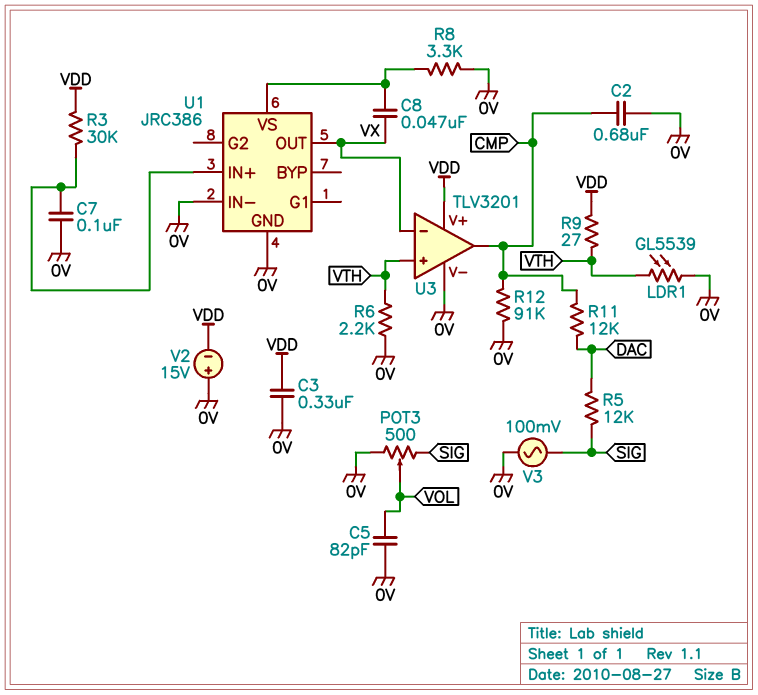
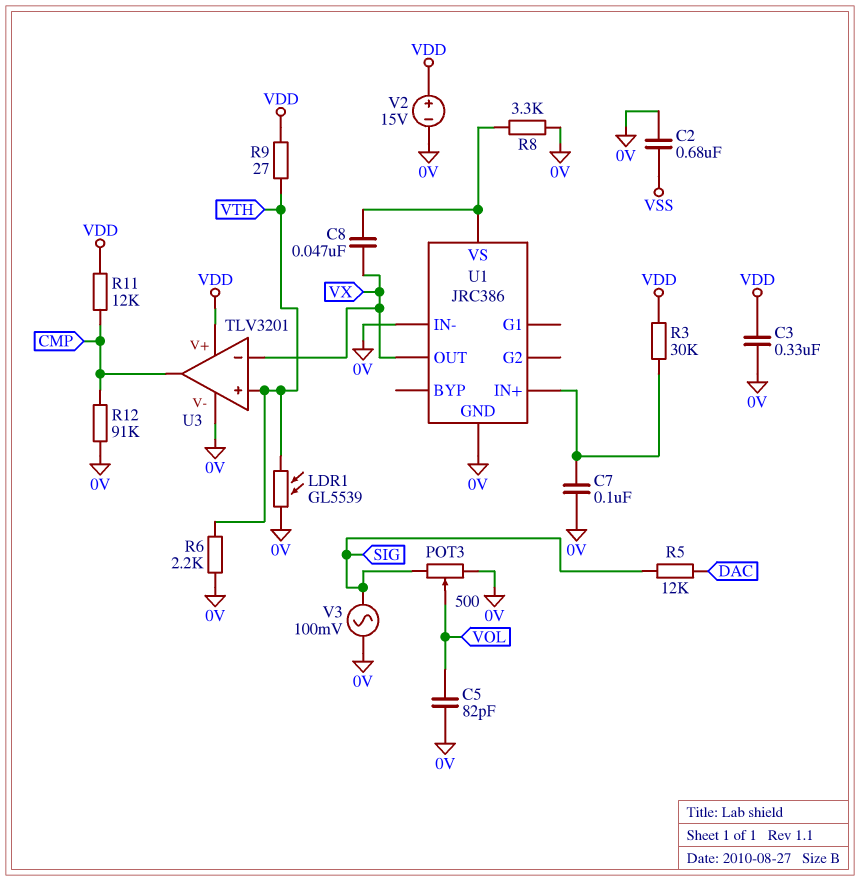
C2: 680nF (0V, CMP) -> 680nF (0V, VSS)
R11: 12k (CMP, DAC) -> 12k (CMP, VDD)
V2: 15V (plus 0V, minus VDD) -> 15V (plus VDD, minus 0V)

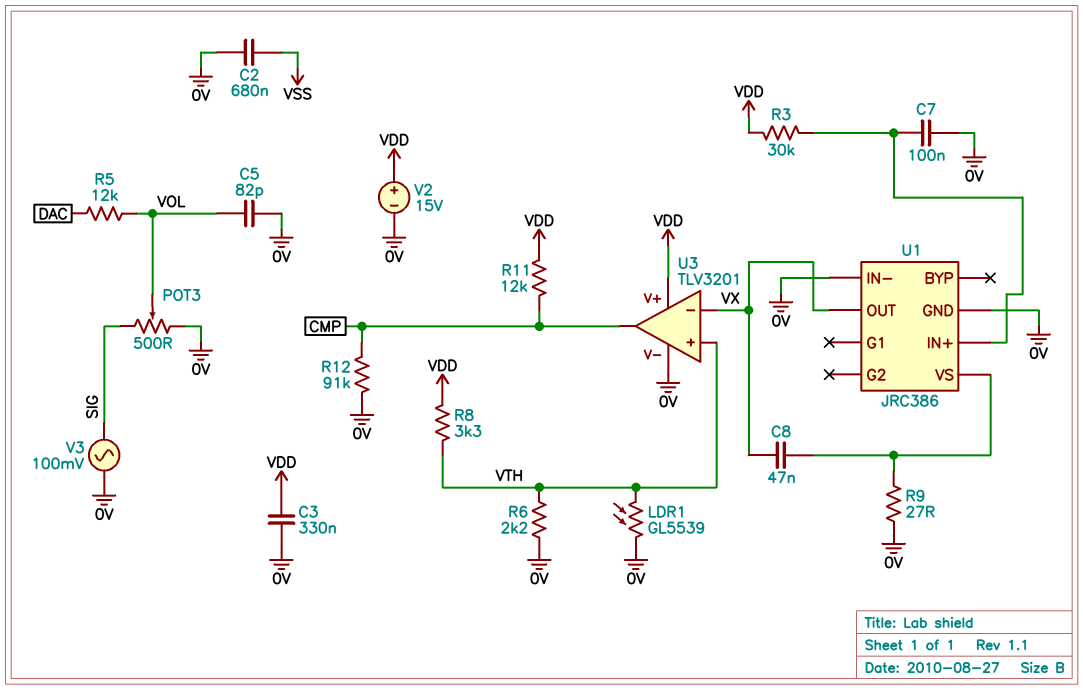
R5: 12k (DAC, SIG) -> 12k (DAC, VOL)
R8: 3.3k (0V, U1/VS) -> 3.3k (VDD, VTH)
R9: 27 (VDD, VTH) -> 27 (0V, U1/VS)

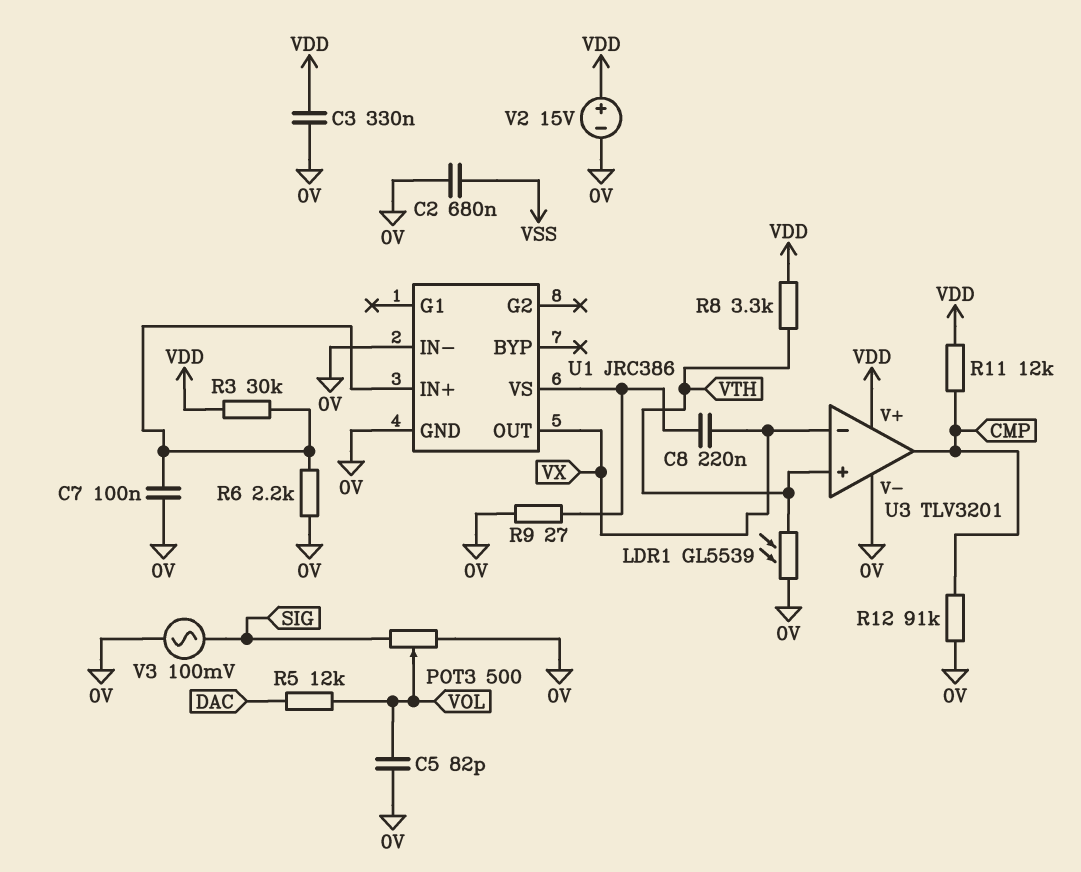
C8: 47nF (U1/VS, VX) -> 220nF (U1/VS, VX)
R6: 2.2k (0V, VTH) -> 2.2k (0V, U1/IN+)

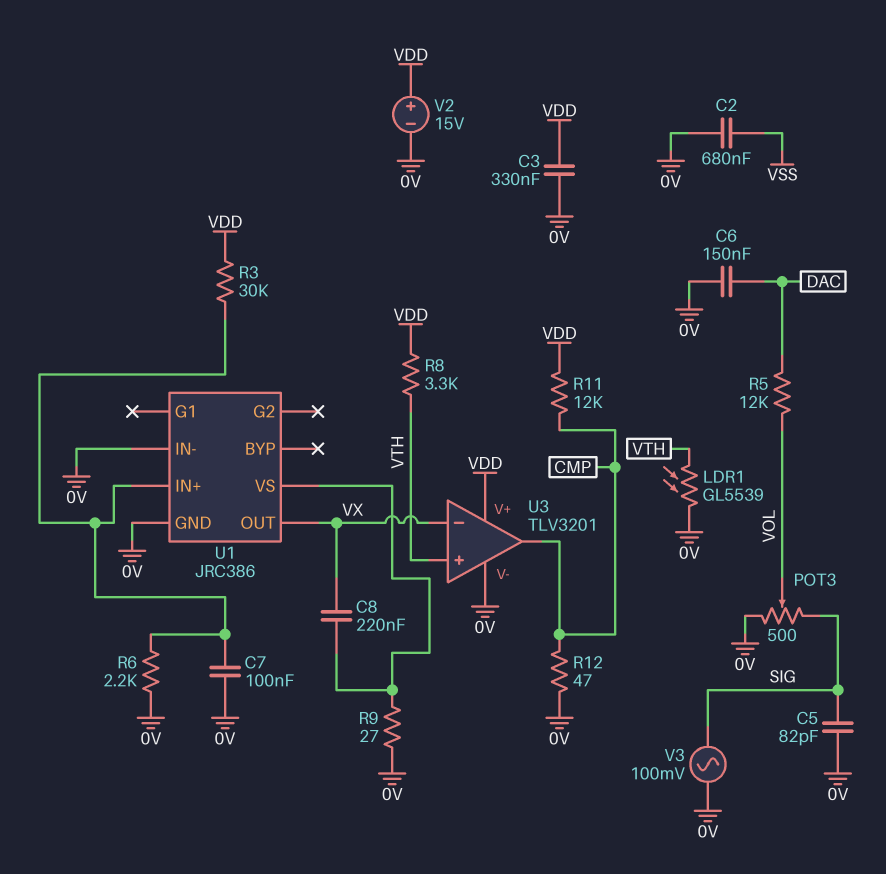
C5: 82pF (0V, VOL) -> 82pF (0V, SIG)
C6: none -> 150nF (0V, DAC)
R12: 91k (0V, CMP) -> 47 (0V, CMP)

